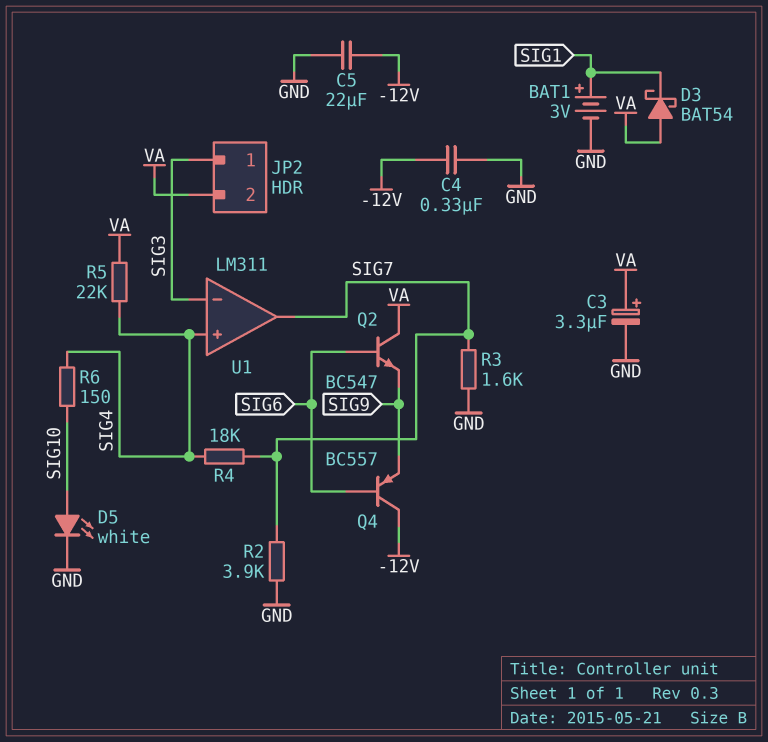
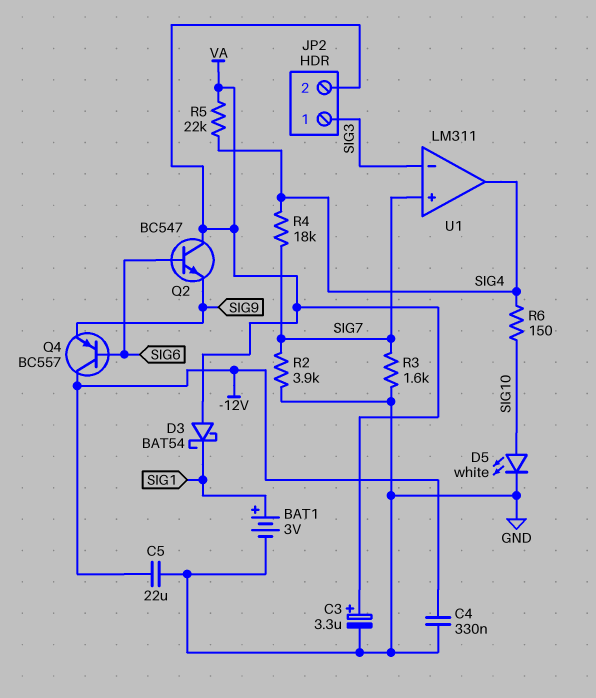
U1 pin in+: SIG4 -> SIG7
U1 pin out: SIG7 -> SIG4

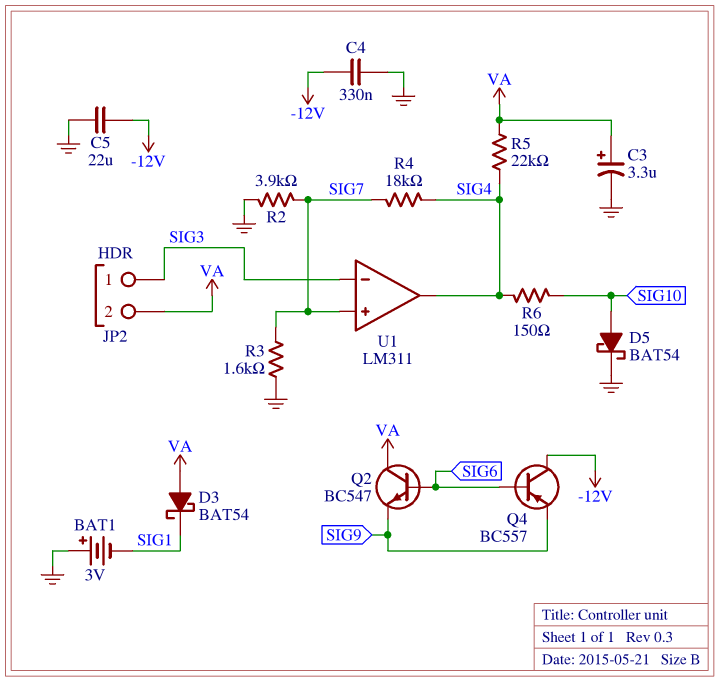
BAT1: 3V (plus SIG1, minus GND) -> 3V (plus GND, minus SIG1)
D5: LED white (A SIG10, K GND) -> schottky BAT54 (A SIG10, K GND)

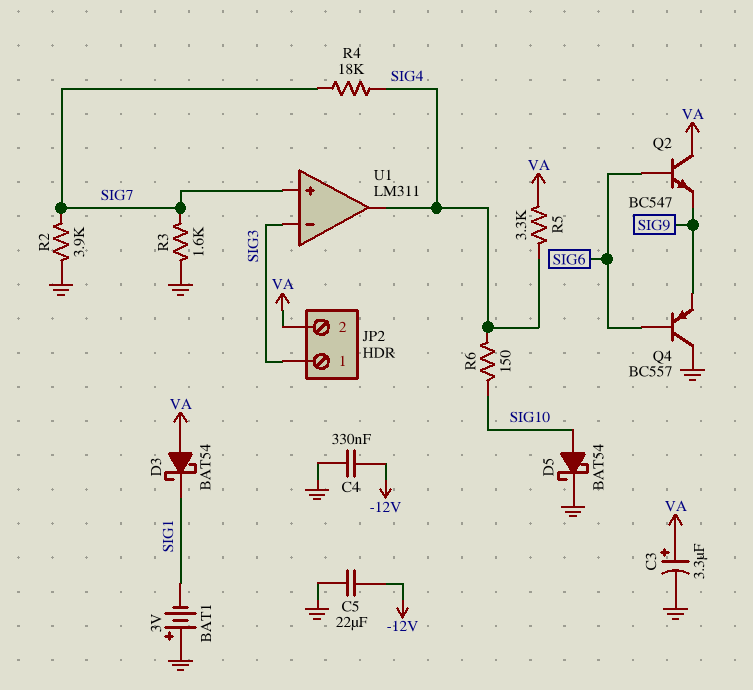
Q4: PNP BC557 (B SIG6, C -12V, E SIG9) -> PNP BC557 (B SIG6, C GND, E SIG9)
R5: 22k (SIG4, VA) -> 3.3k (SIG4, VA)

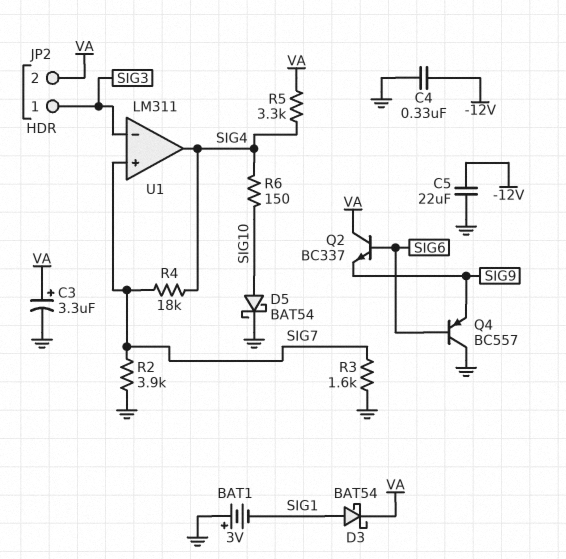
D3: schottky BAT54 (A VA, K SIG1) -> schottky BAT54 (A SIG1, K VA)
Q2: NPN BC547 (B SIG6, C VA, E SIG9) -> NPN BC337 (B SIG6, C VA, E SIG9)

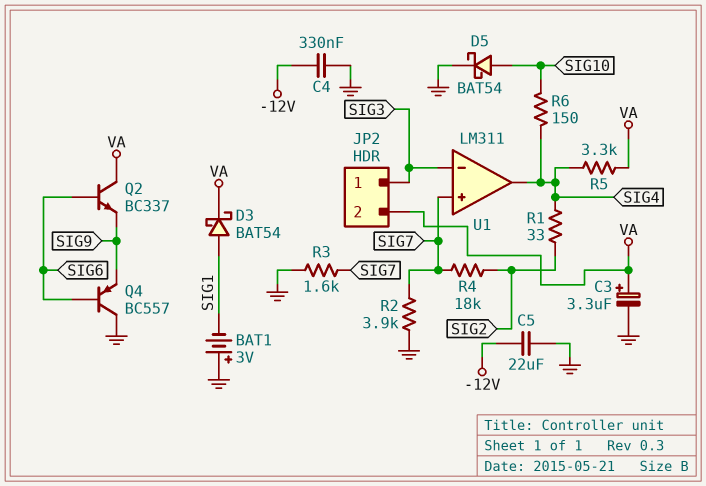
R1: none -> 33 (SIG2, SIG4)
R4: 18k (SIG4, SIG7) -> 18k (SIG2, SIG7)

